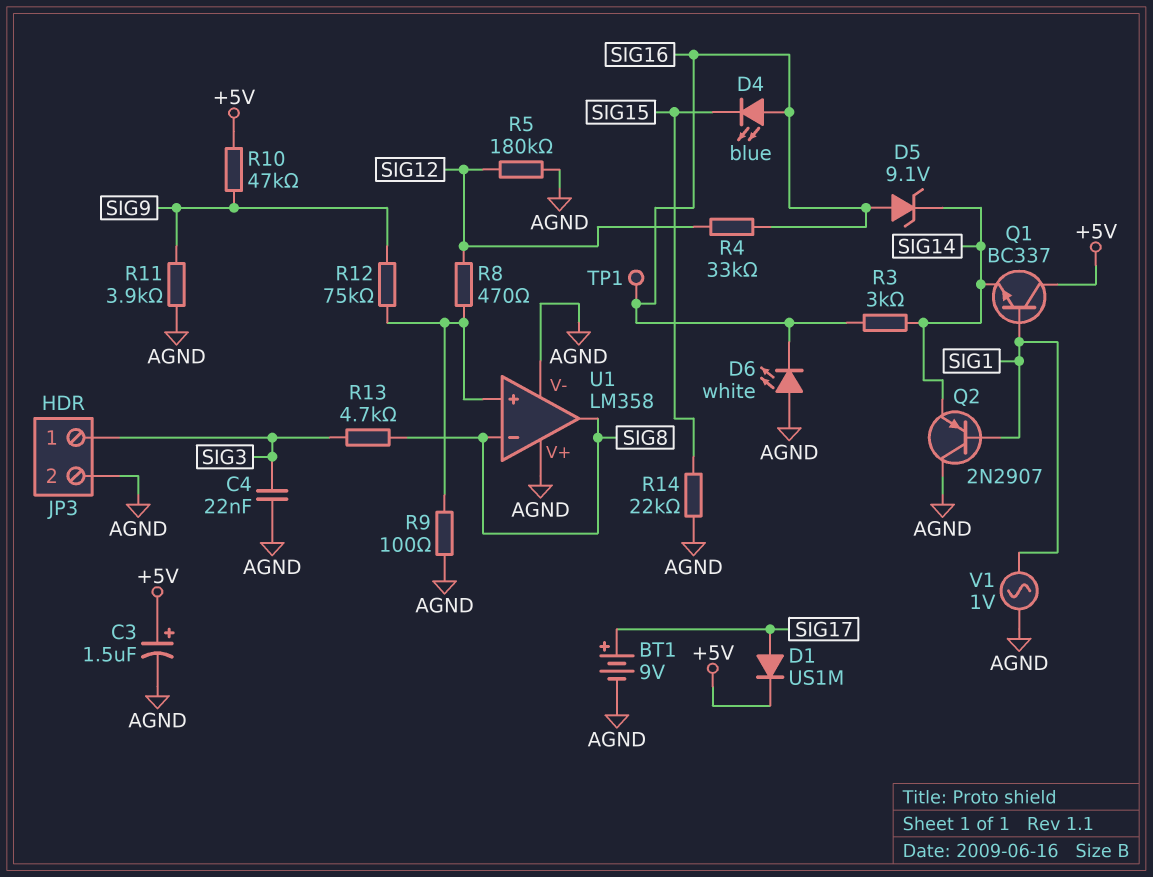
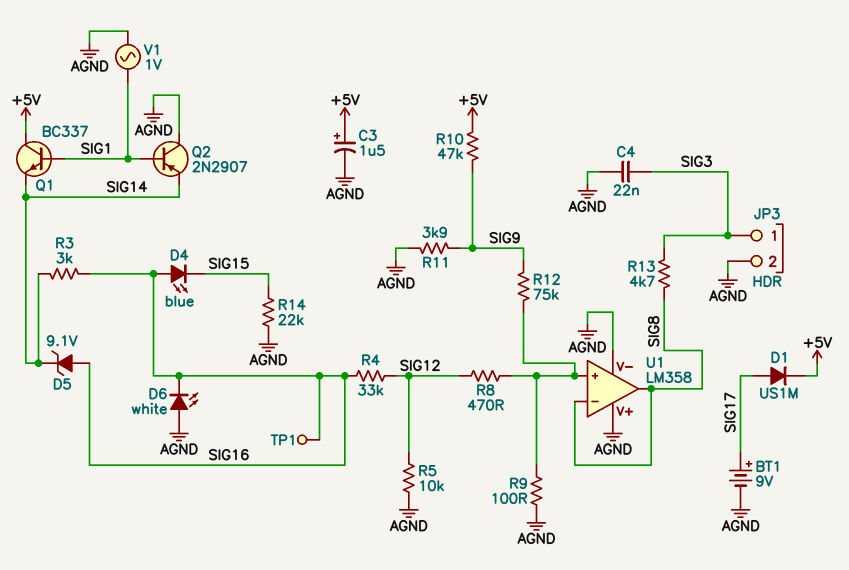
R5: 180k (AGND, SIG12) -> 10k (AGND, SIG12)

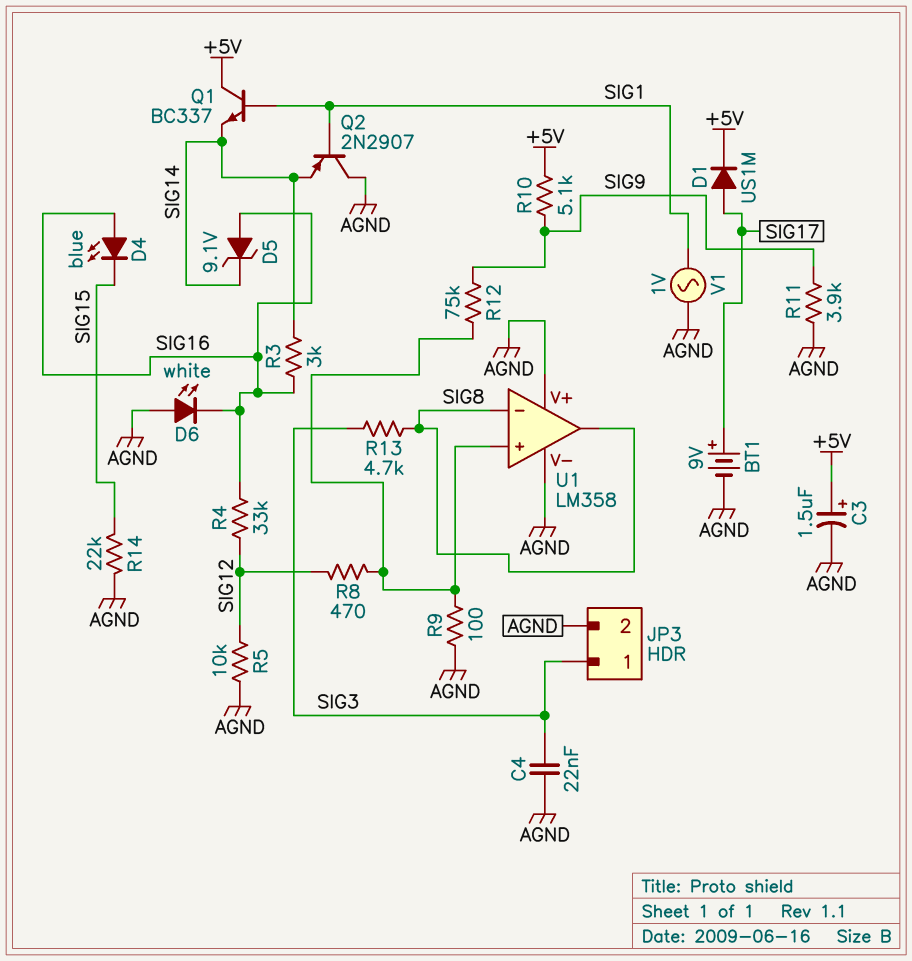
R10: 47k (+5V, SIG9) -> 5.1k (+5V, SIG9)
TP1: test point (SIG16) -> none

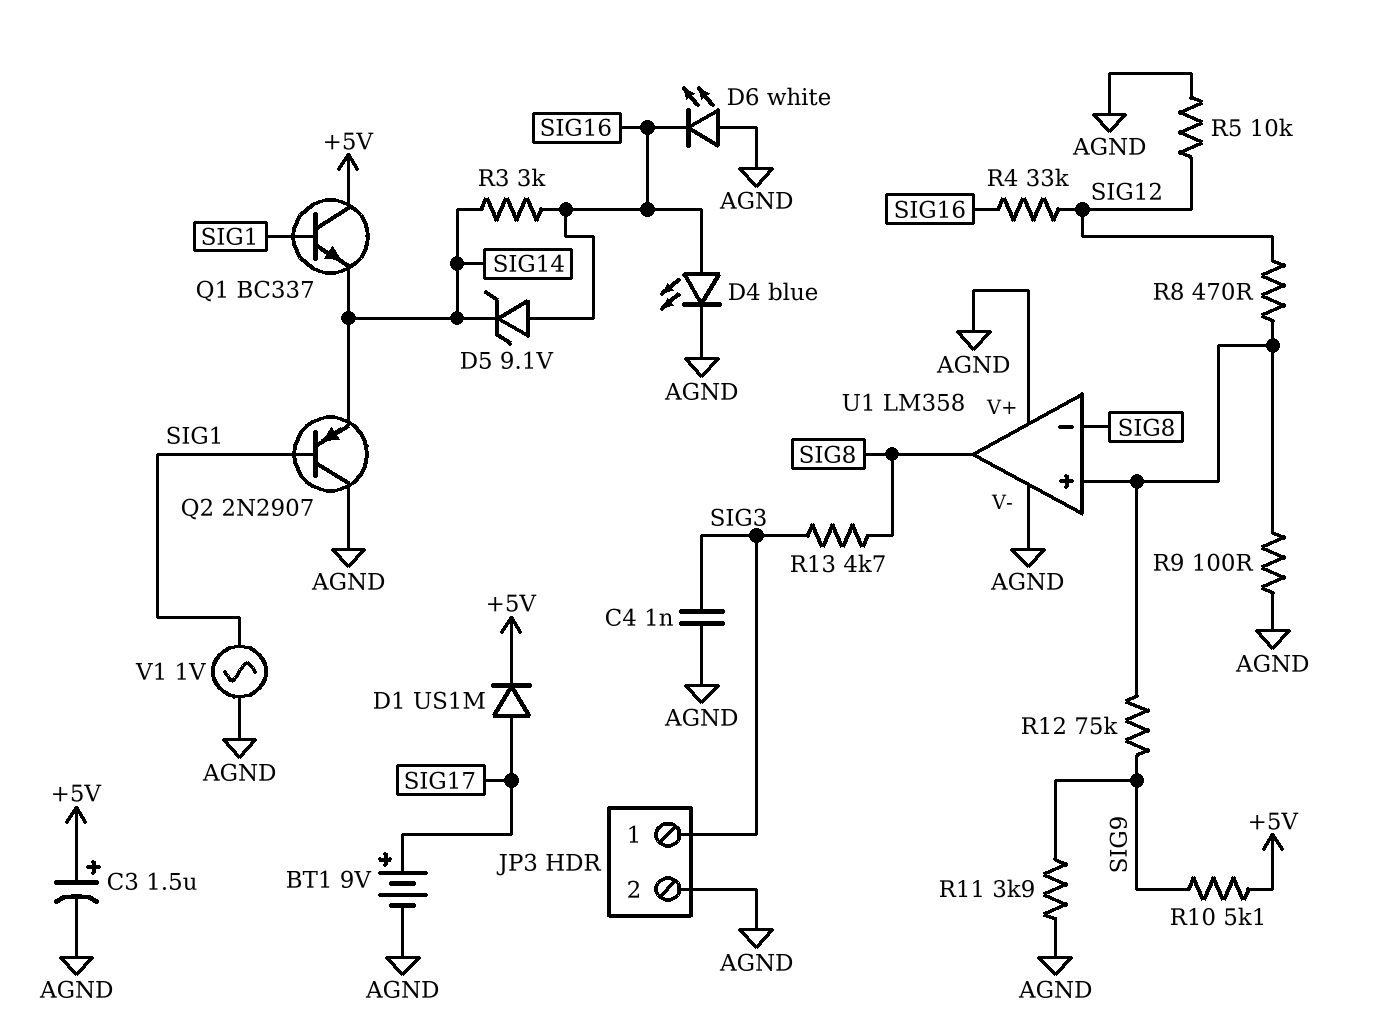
C4: 22nF (AGND, SIG3) -> 1nF (AGND, SIG3)
D4: LED blue (A SIG16, K SIG15) -> LED blue (A SIG16, K AGND)
R14: 22k (AGND, SIG15) -> none

